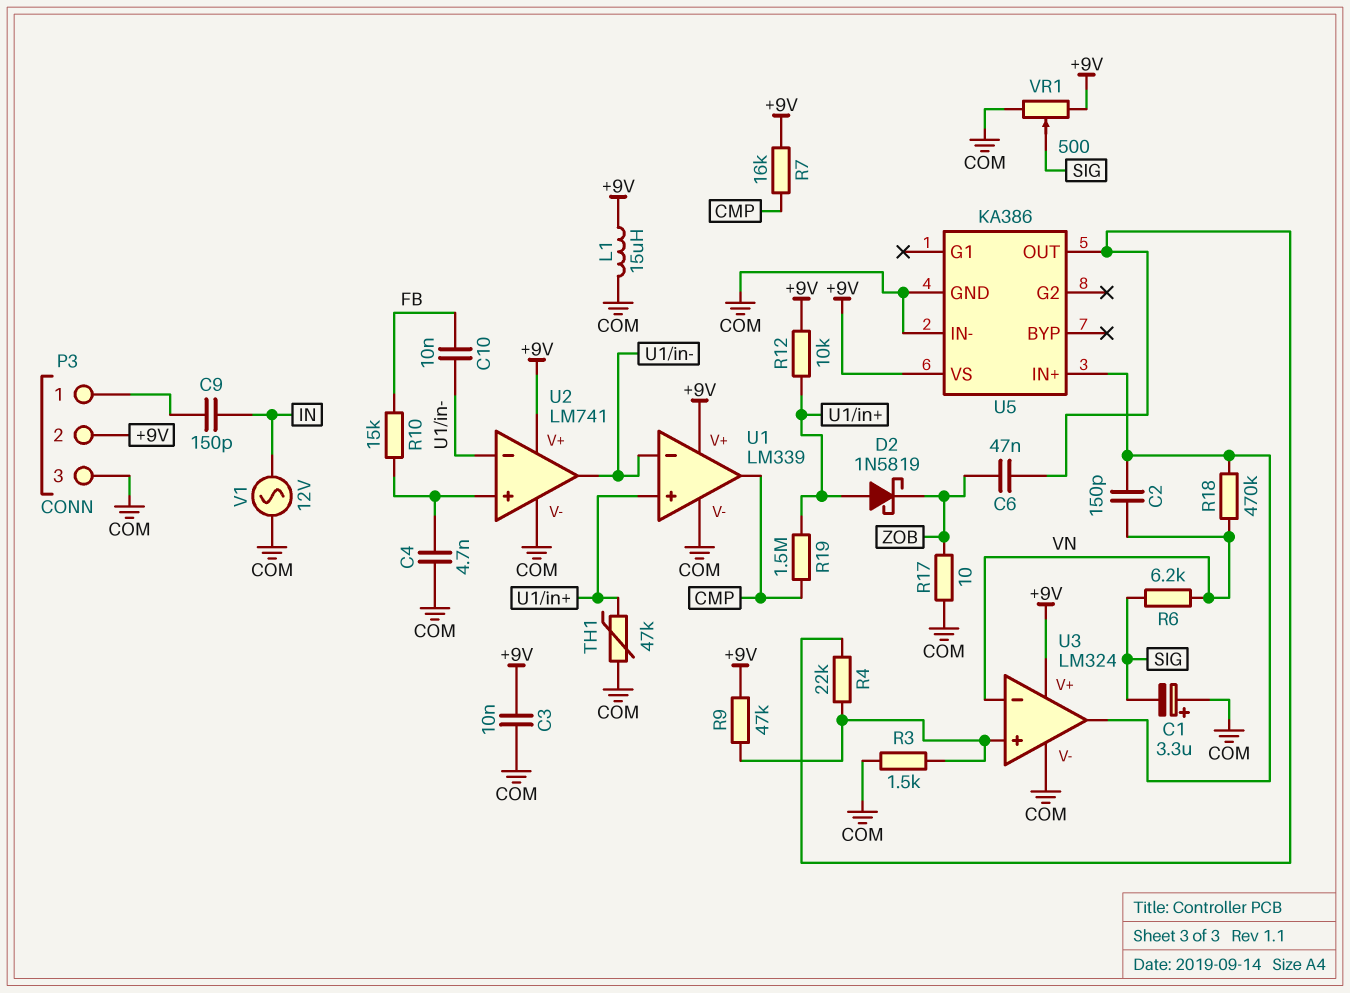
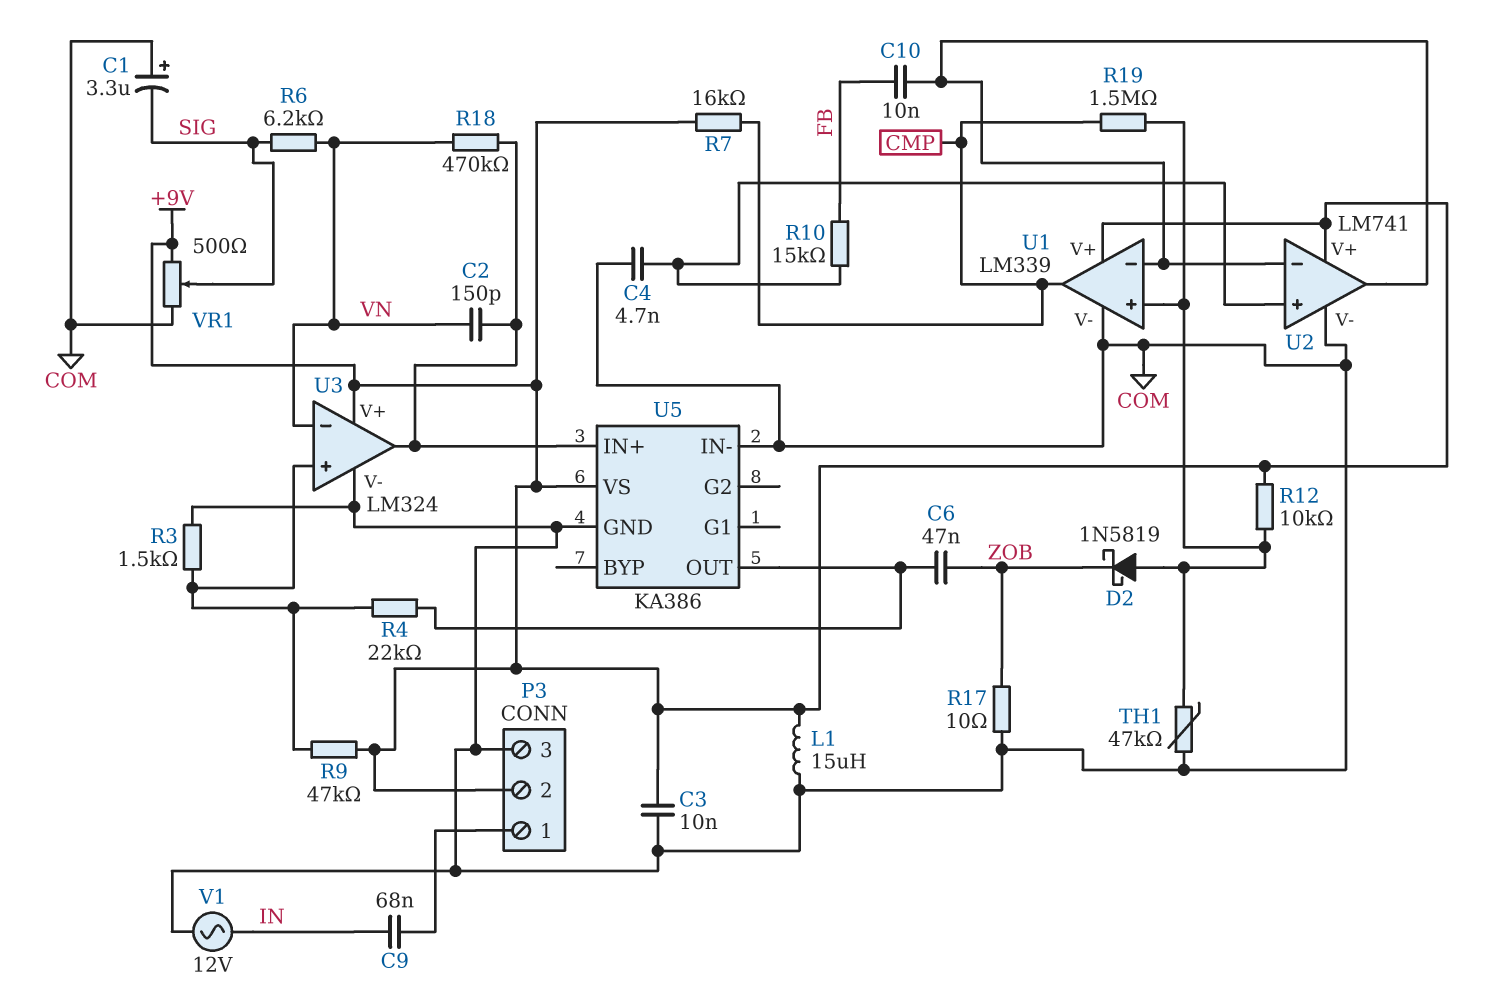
C9: 150pF (IN, P3/1) -> 68nF (IN, P3/1)

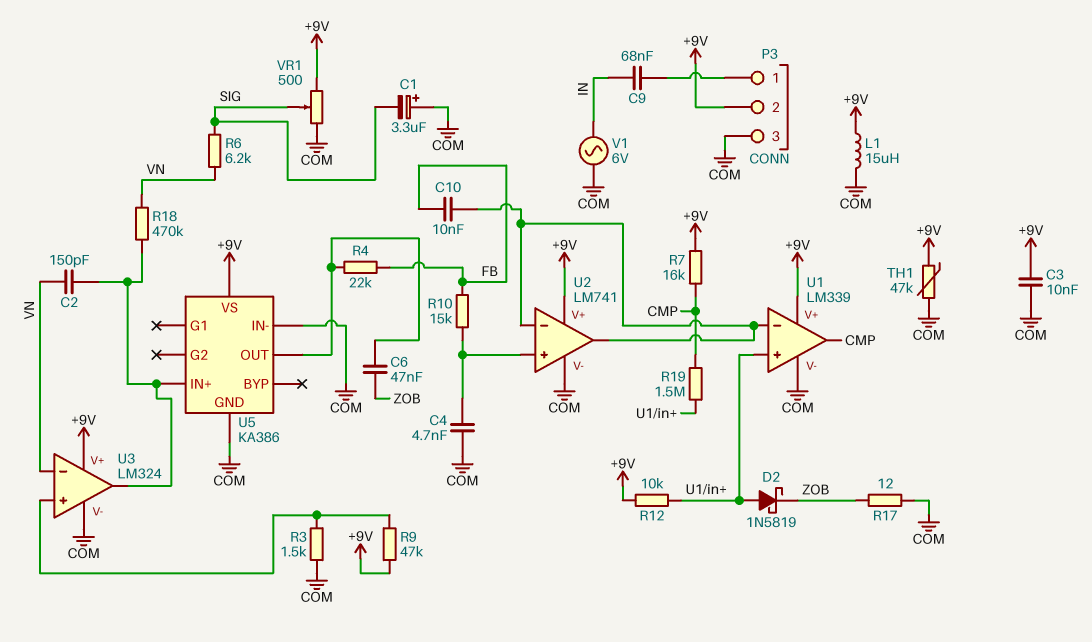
R4: 22k (U3/in+, U5/OUT) -> 22k (FB, U5/OUT)
R17: 10 (COM, ZOB) -> 12 (COM, ZOB)
TH1: 47k (COM, U1/in+) -> 47k (+9V, COM)
V1: AC 12V (COM, IN) -> AC 6V (COM, IN)

